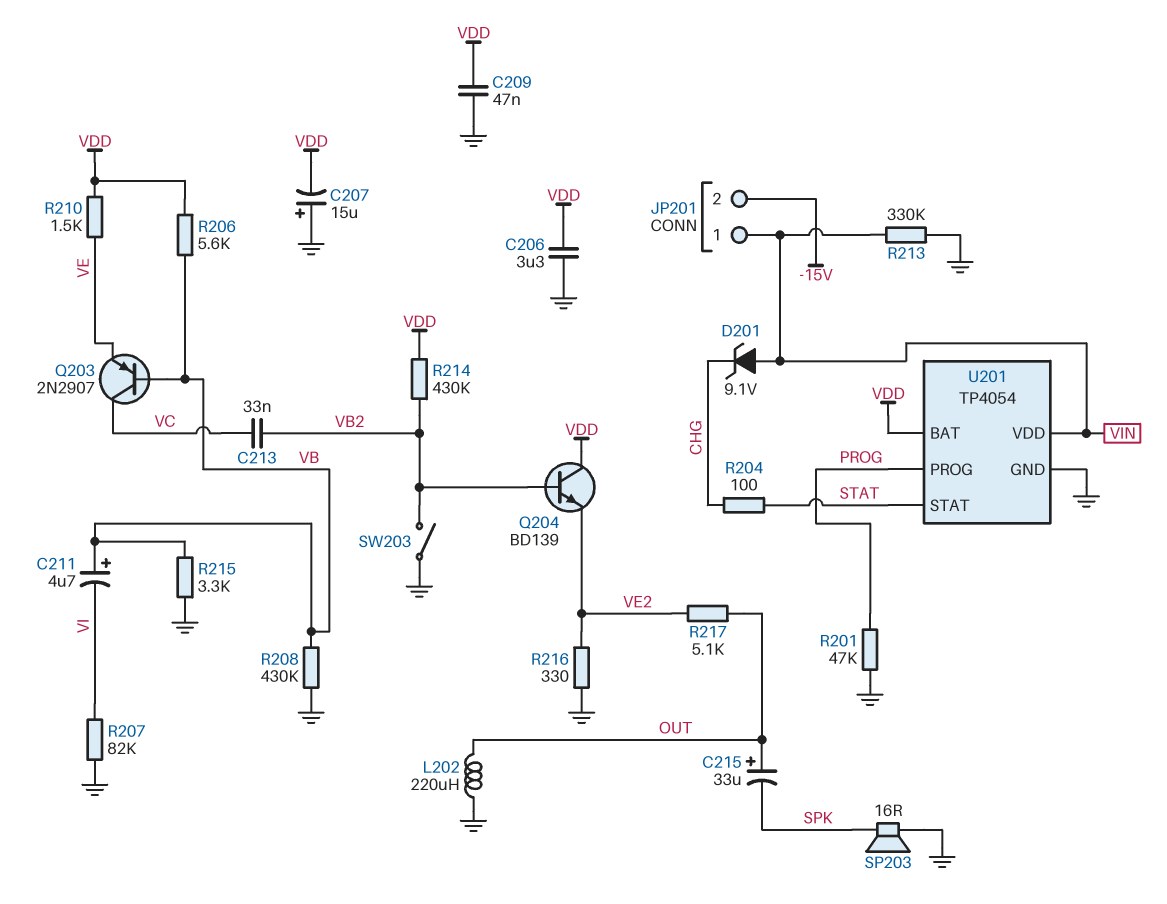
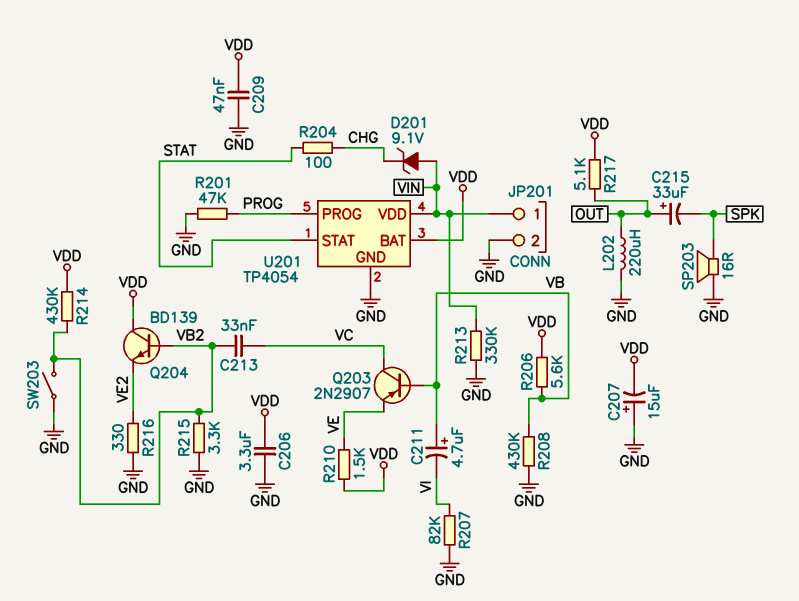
JP201 pin 2: -15V -> GND
R215: 3.3k (GND, VB) -> 3.3k (GND, VB2)
R217: 5.1k (OUT, VE2) -> 5.1k (OUT, VDD)

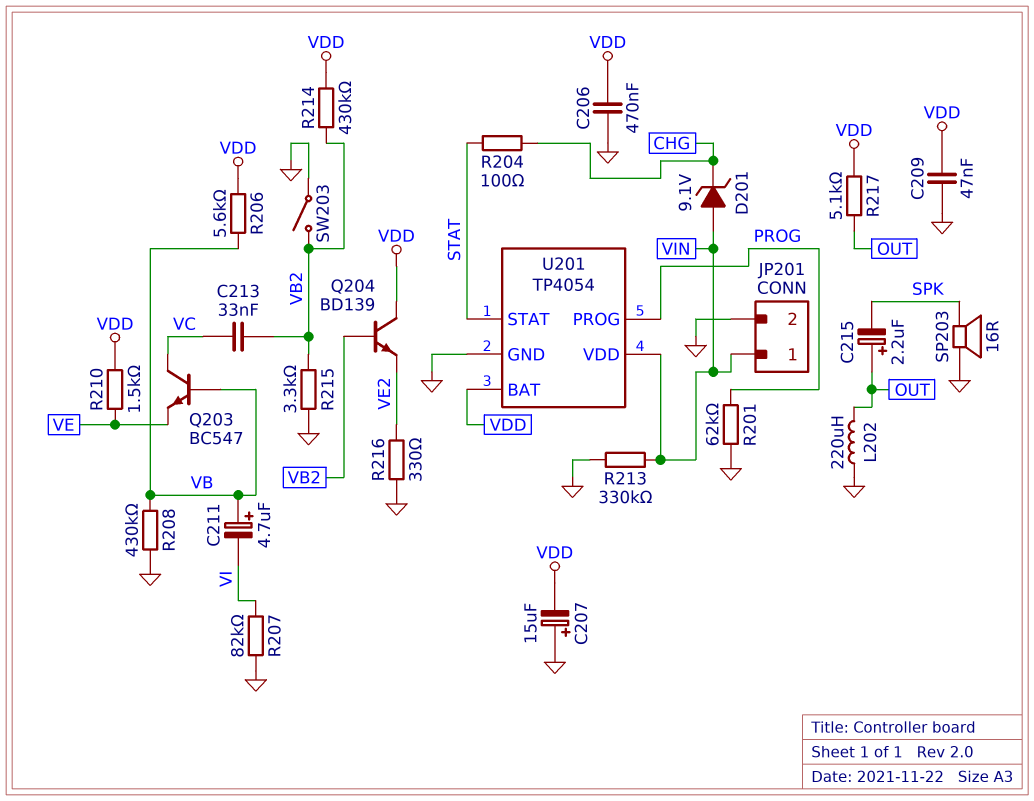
C206: 3.3uF (GND, VDD) -> 470nF (GND, VDD)
C215: 33uF (plus OUT, minus SPK) -> 2.2uF (plus OUT, minus SPK)
Q203: PNP 2N2907 (B VB, C VC, E VE) -> NPN BC547 (B VB, C VC, E VE)
R201: 47k (GND, PROG) -> 62k (GND, PROG)

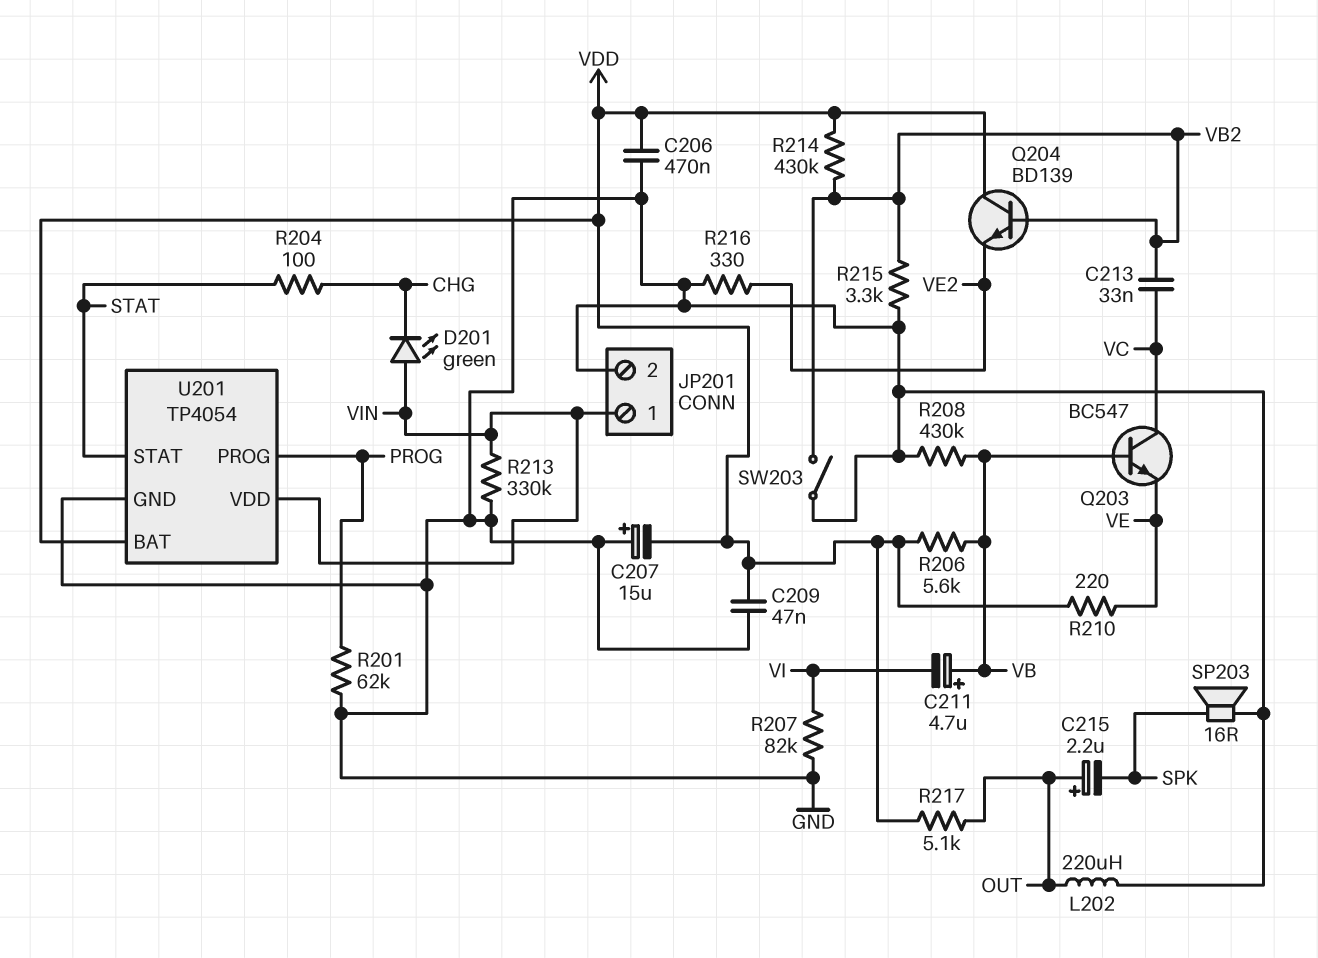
D201: zener 9.1V (A VIN, K CHG) -> LED green (A VIN, K CHG)
R210: 1.5k (VDD, VE) -> 220 (VDD, VE)

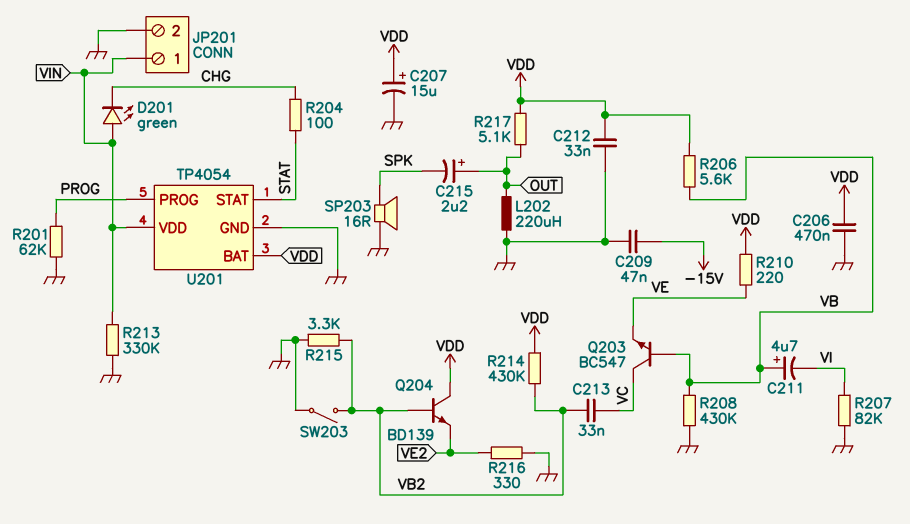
C207: 15uF (plus GND, minus VDD) -> 15uF (plus VDD, minus GND)
C209: 47nF (GND, VDD) -> 47nF (-15V, GND)
C212: none -> 33nF (GND, VDD)

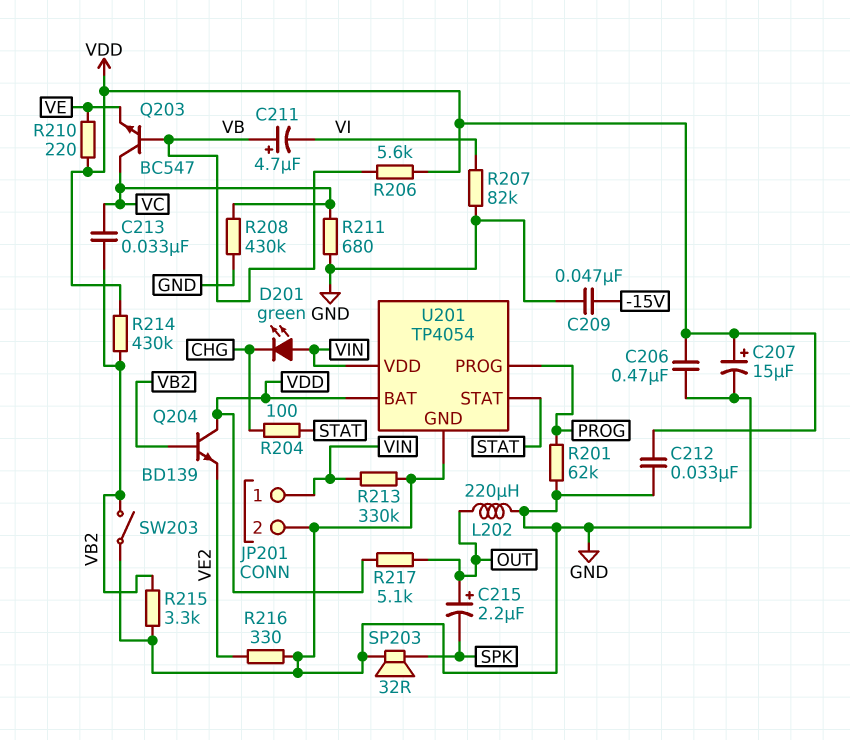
R208: 430k (GND, VB) -> 430k (GND, VC)
R211: none -> 680 (GND, VC)
SP203: speaker 16R (GND, SPK) -> speaker 32R (GND, SPK)

